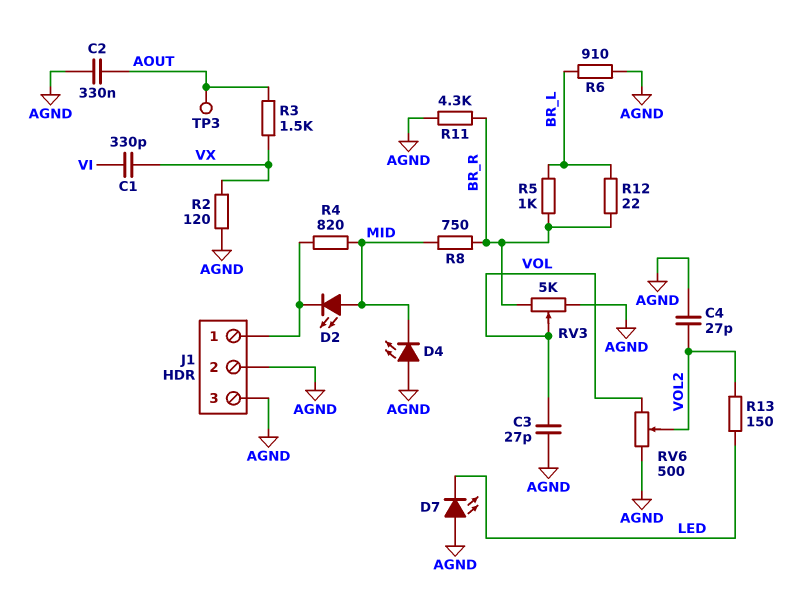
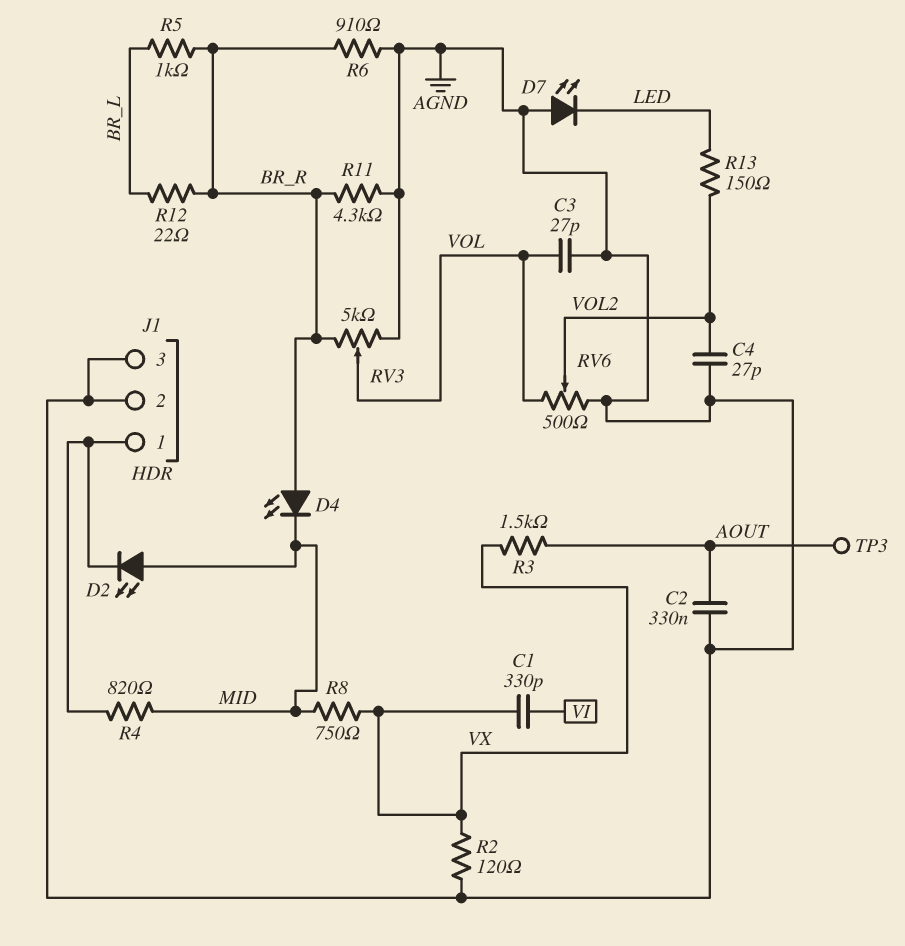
D4: LED (A AGND, K MID) -> LED (A BR_R, K MID)
R6: 910 (AGND, BR_L) -> 910 (AGND, BR_R)
R8: 750 (BR_R, MID) -> 750 (MID, VX)

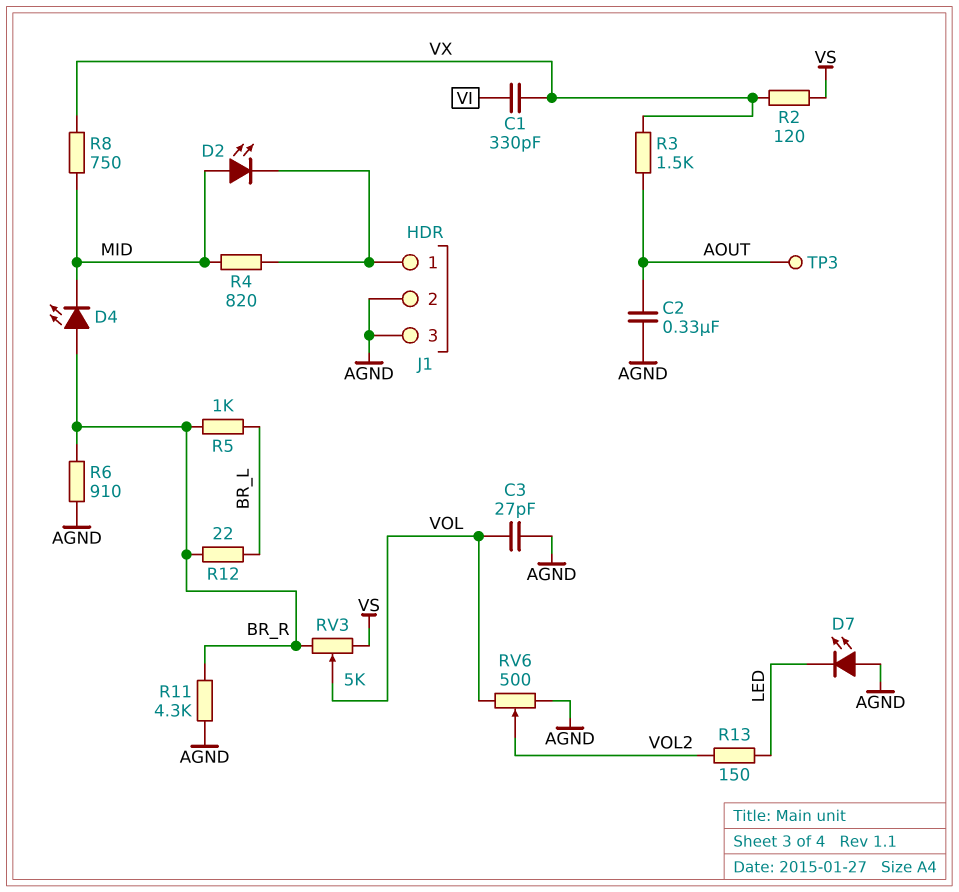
C4: 27pF (AGND, VOL2) -> none
R2: 120 (AGND, VX) -> 120 (VS, VX)
RV3: 5k (AGND, BR_R, wiper VOL) -> 5k (BR_R, VS, wiper VOL)

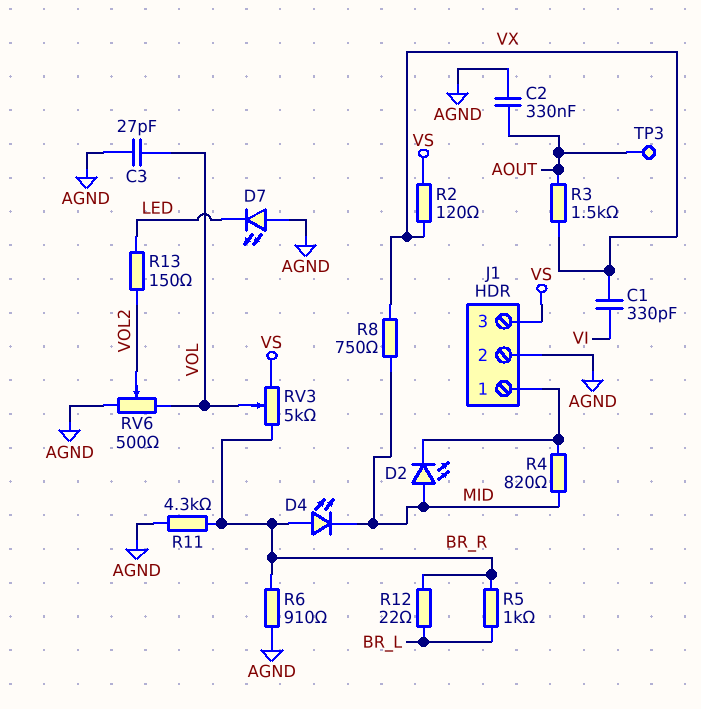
J1 pin 3: AGND -> VS

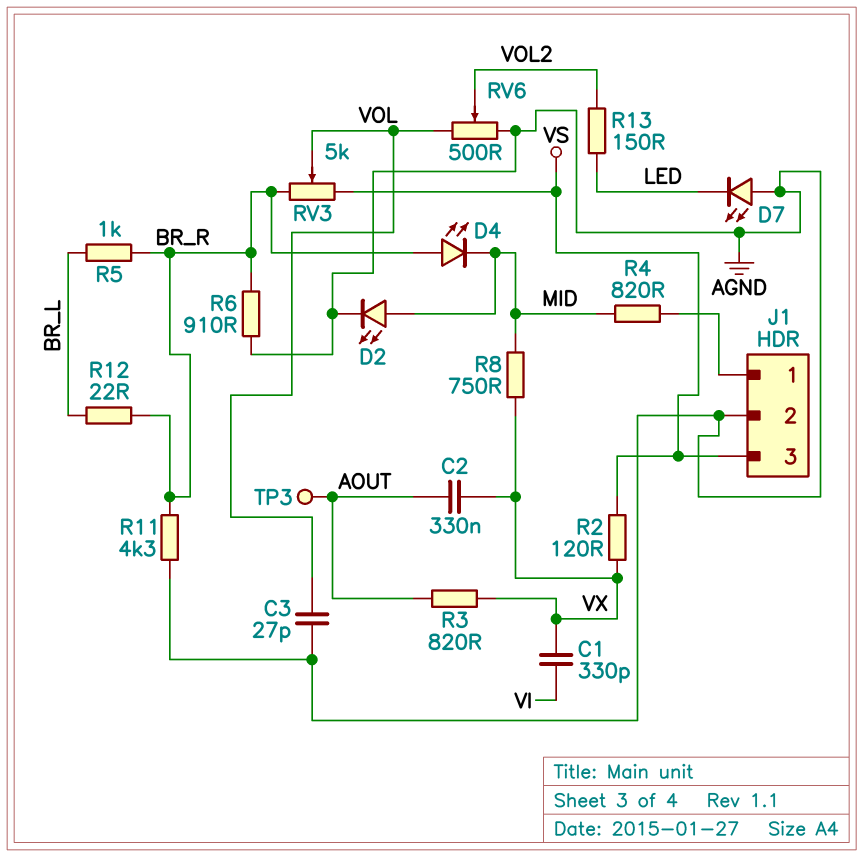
C2: 330nF (AGND, AOUT) -> 330nF (AOUT, VX)
D2: LED (A MID, K J1/1) -> LED (A MID, K AGND)
R3: 1.5k (AOUT, VX) -> 820 (AOUT, VX)

